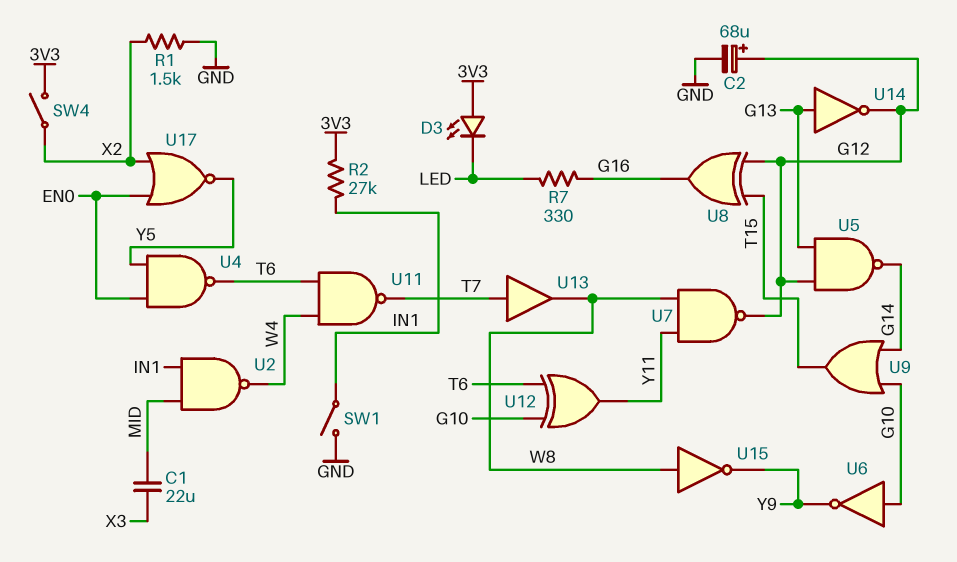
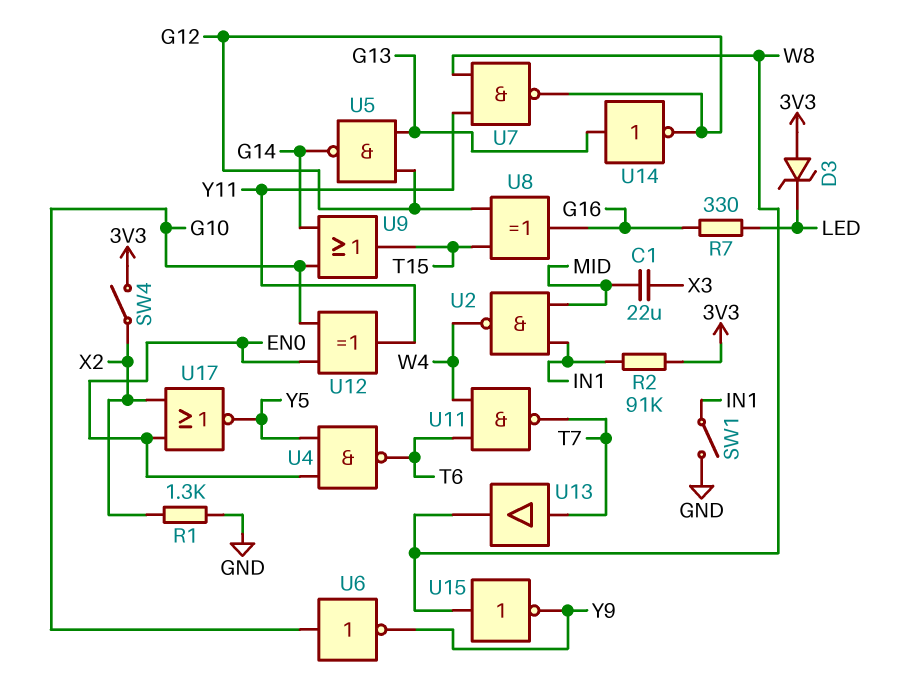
C2: 68uF (plus G12, minus GND) -> none
D3: LED (A 3V3, K LED) -> zener (A 3V3, K LED)
R1: 1.5k (GND, X2) -> 1.3k (GND, X2)
R2: 27k (3V3, IN1) -> 91k (3V3, IN1)
U12: XOR (in G10, in T6, out Y11) -> XOR (in EN0, in G10, out Y11)

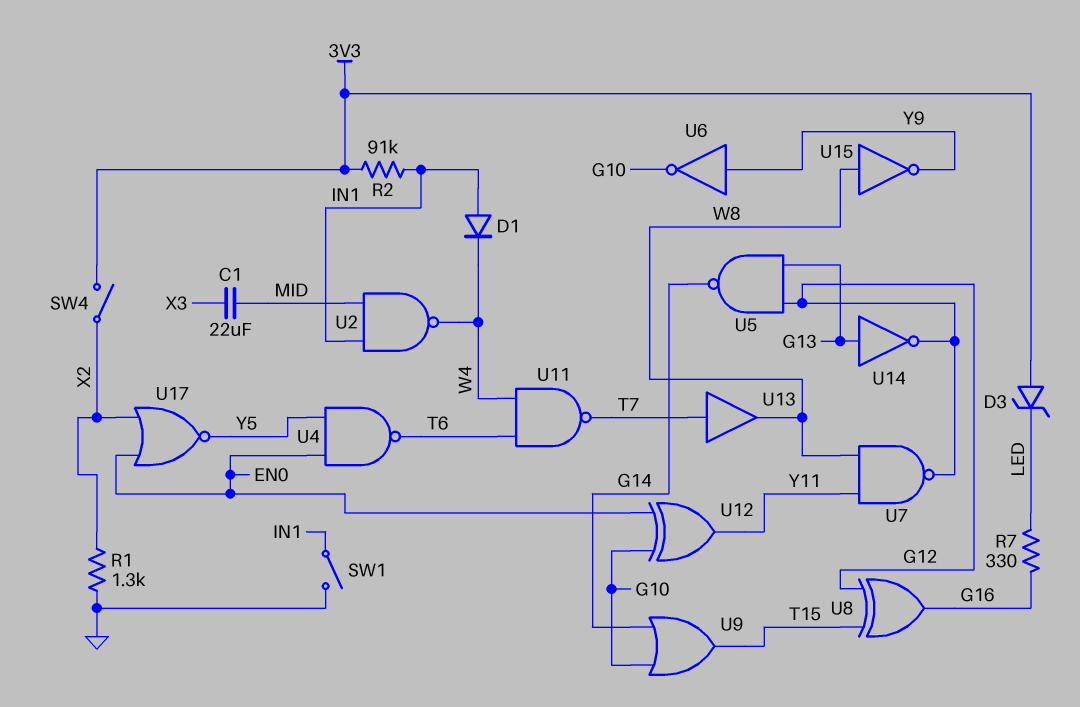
D1: none -> diode (A IN1, K W4)
U6: NOT (in G10, out Y9) -> NOT (in Y9, out G10)

